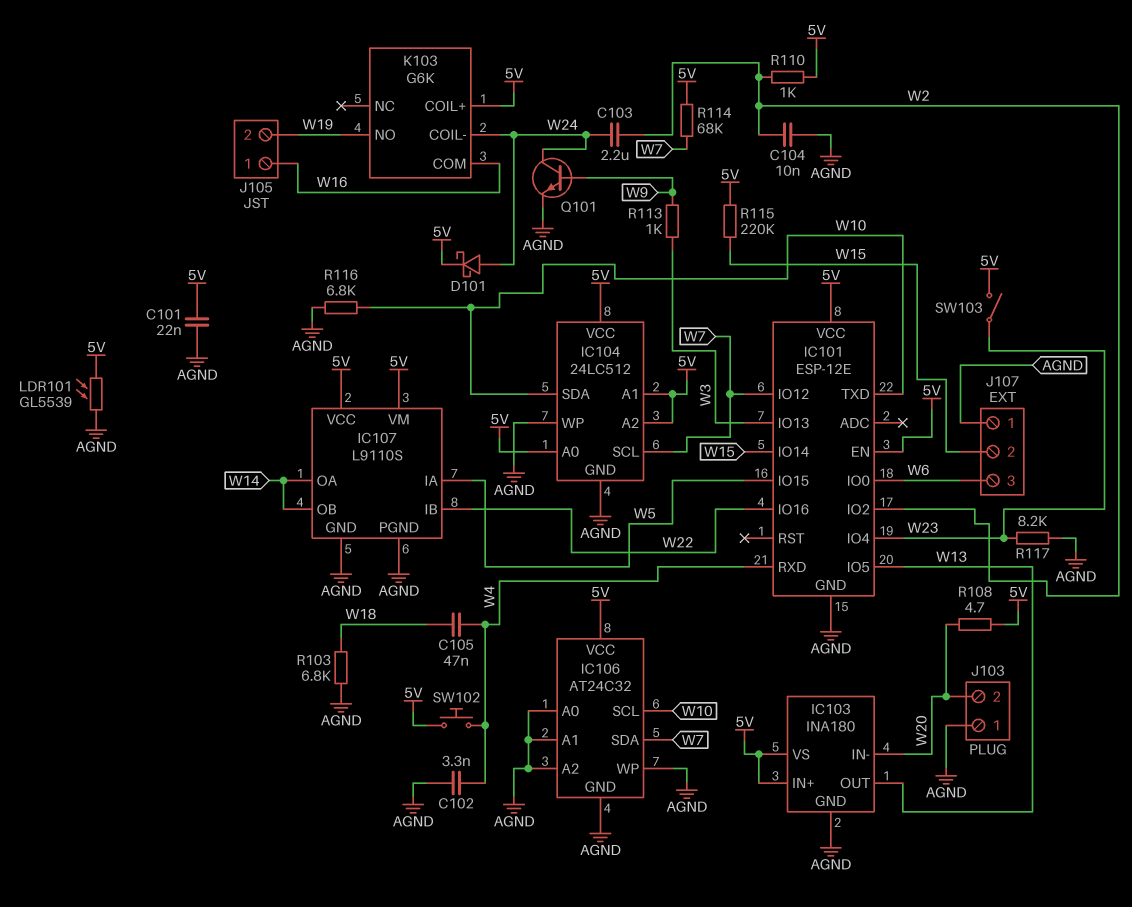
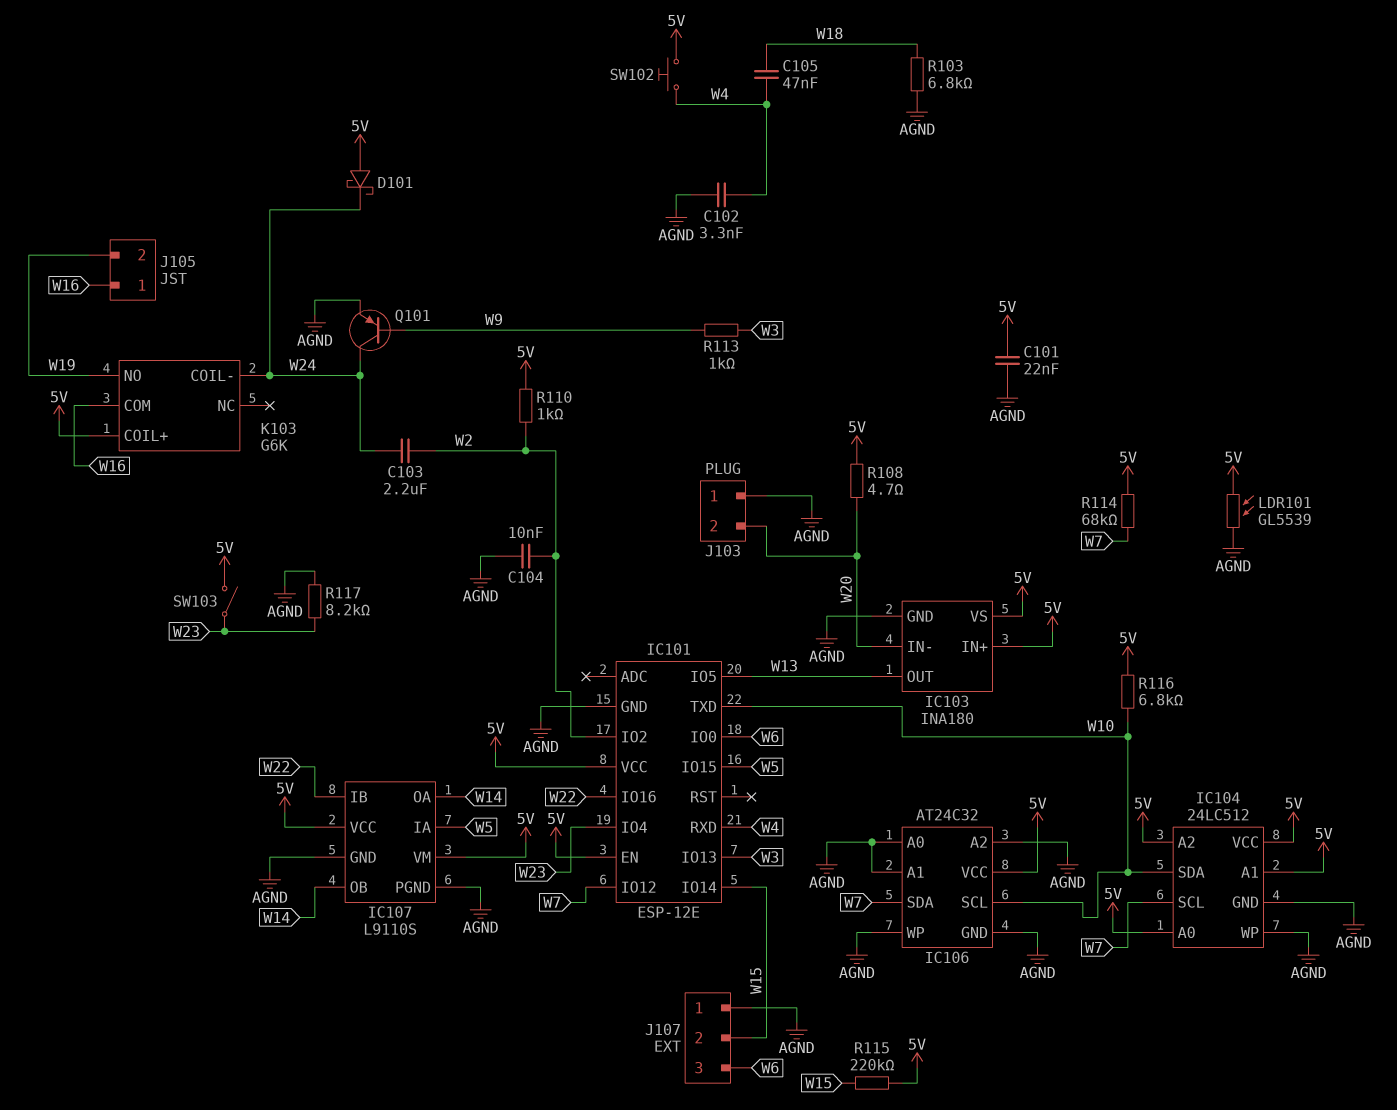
D101: schottky (A W24, K 5V) -> schottky (A 5V, K W24)
Q101: NPN (B W9, C W24, E AGND) -> PNP (B W9, C W24, E AGND)
R116: 6.8k (AGND, W10) -> 6.8k (5V, W10)

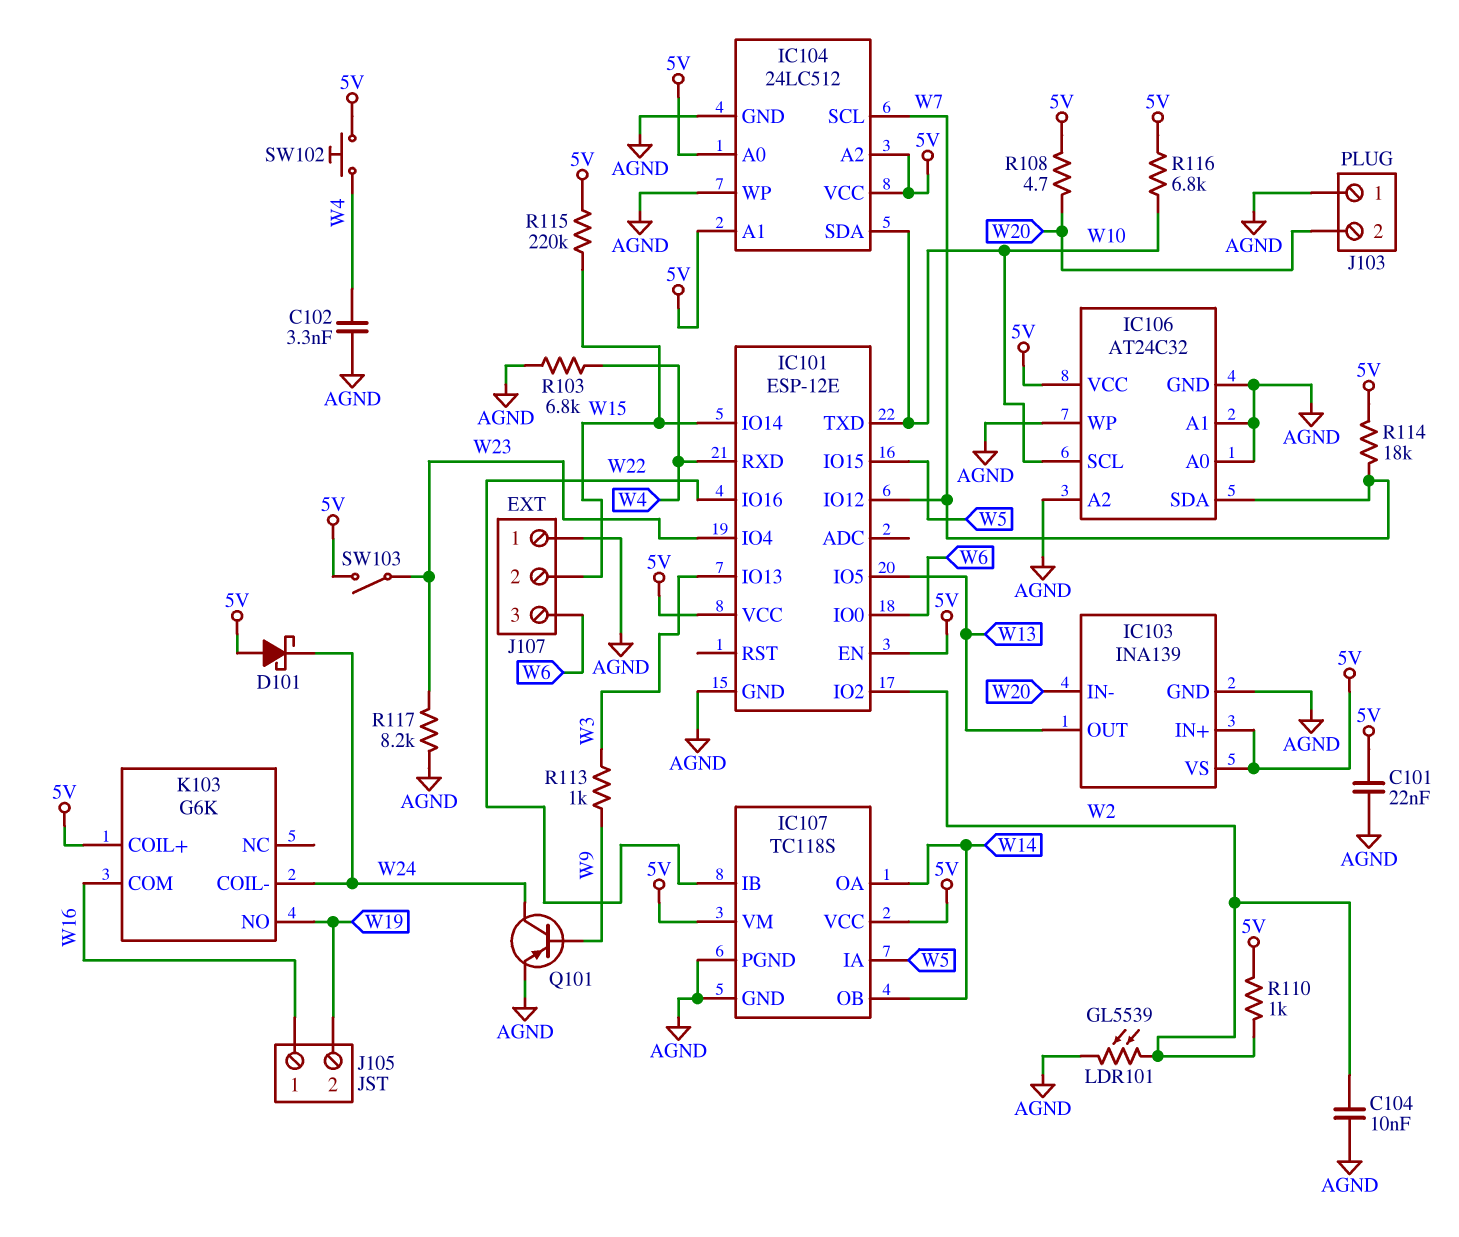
C103: 2.2uF (W2, W24) -> none
C105: 47nF (W4, W18) -> none
IC103: INA180 -> INA139
IC107: L9110S -> TC118S
LDR101: GL5539 (5V, AGND) -> GL5539 (AGND, W2)
R103: 6.8k (AGND, W18) -> 6.8k (AGND, W4)
R114: 68k (5V, W7) -> 18k (5V, W7)

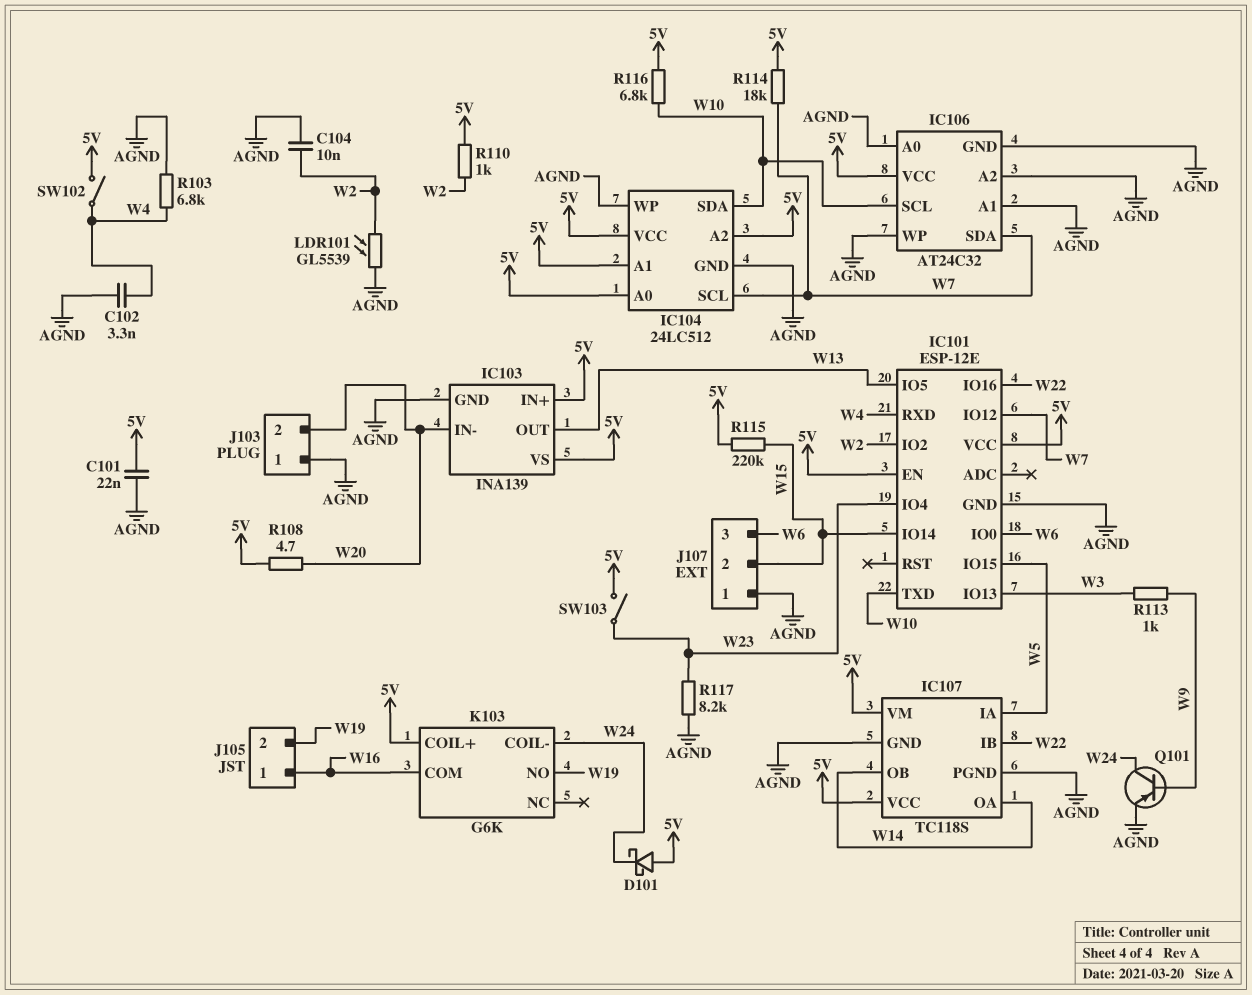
SW102: button (5V, W4) -> switch (5V, W4)

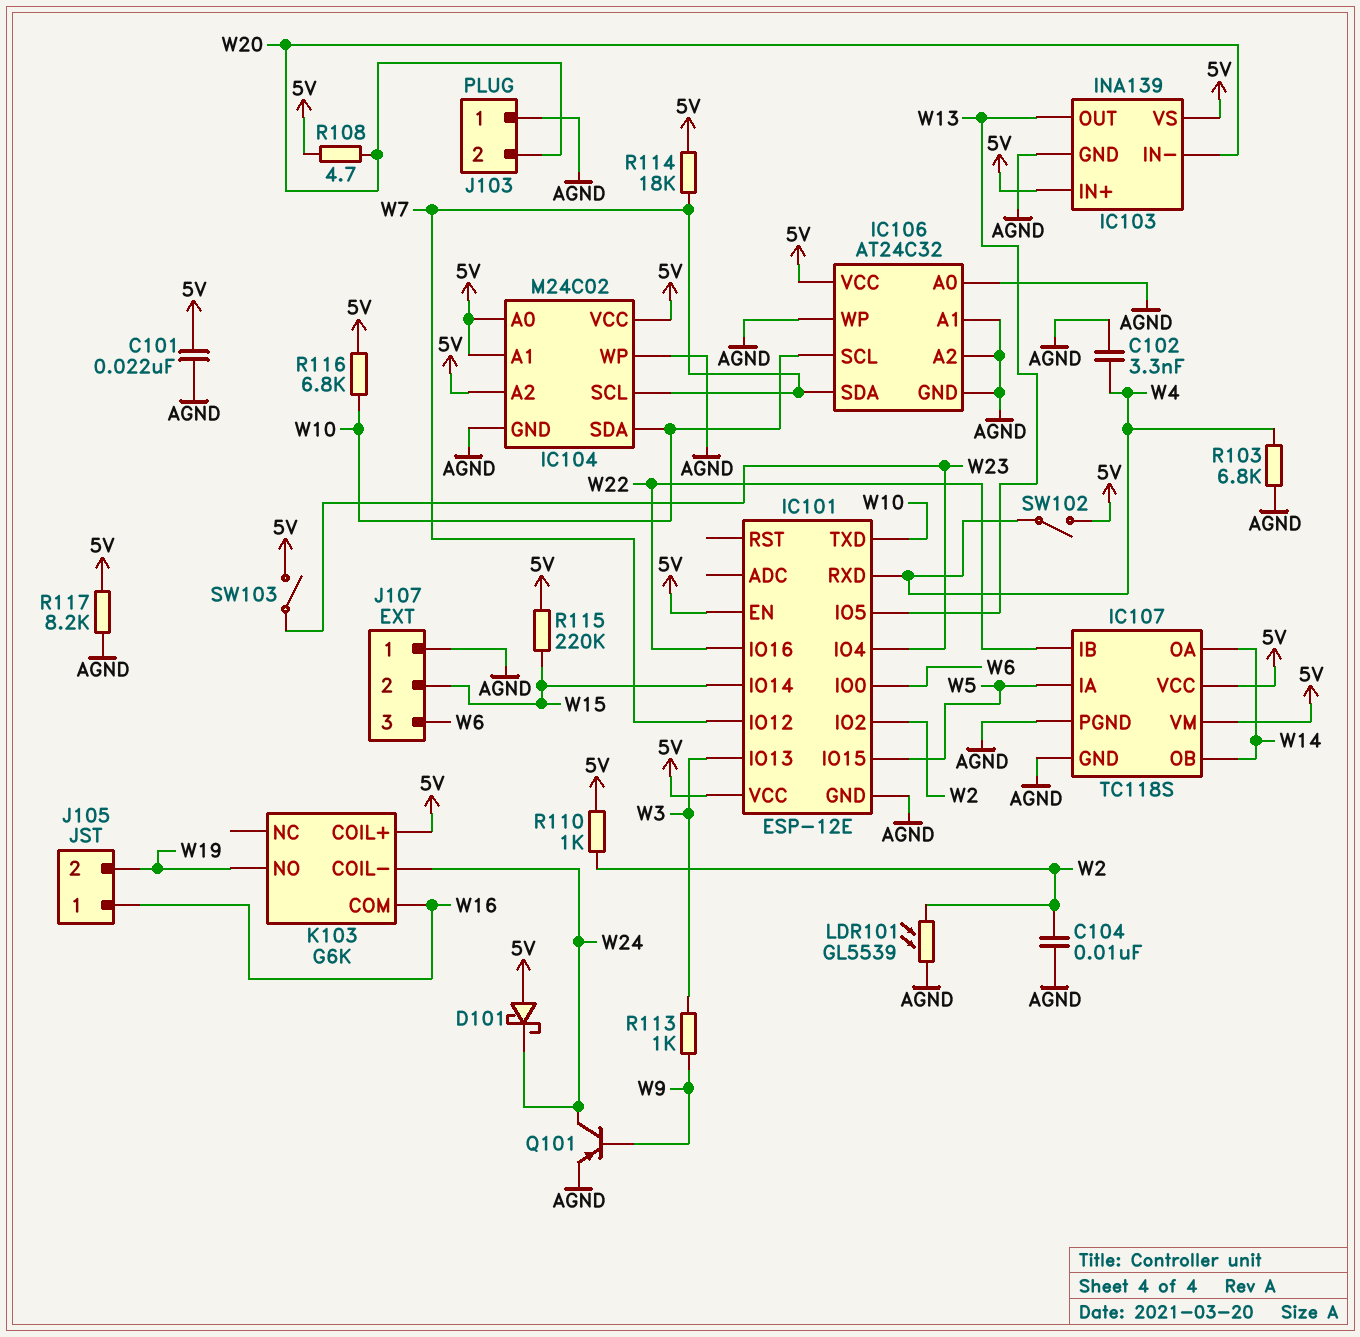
IC104: 24LC512 -> M24C02
R117: 8.2k (AGND, W23) -> 8.2k (5V, AGND)

